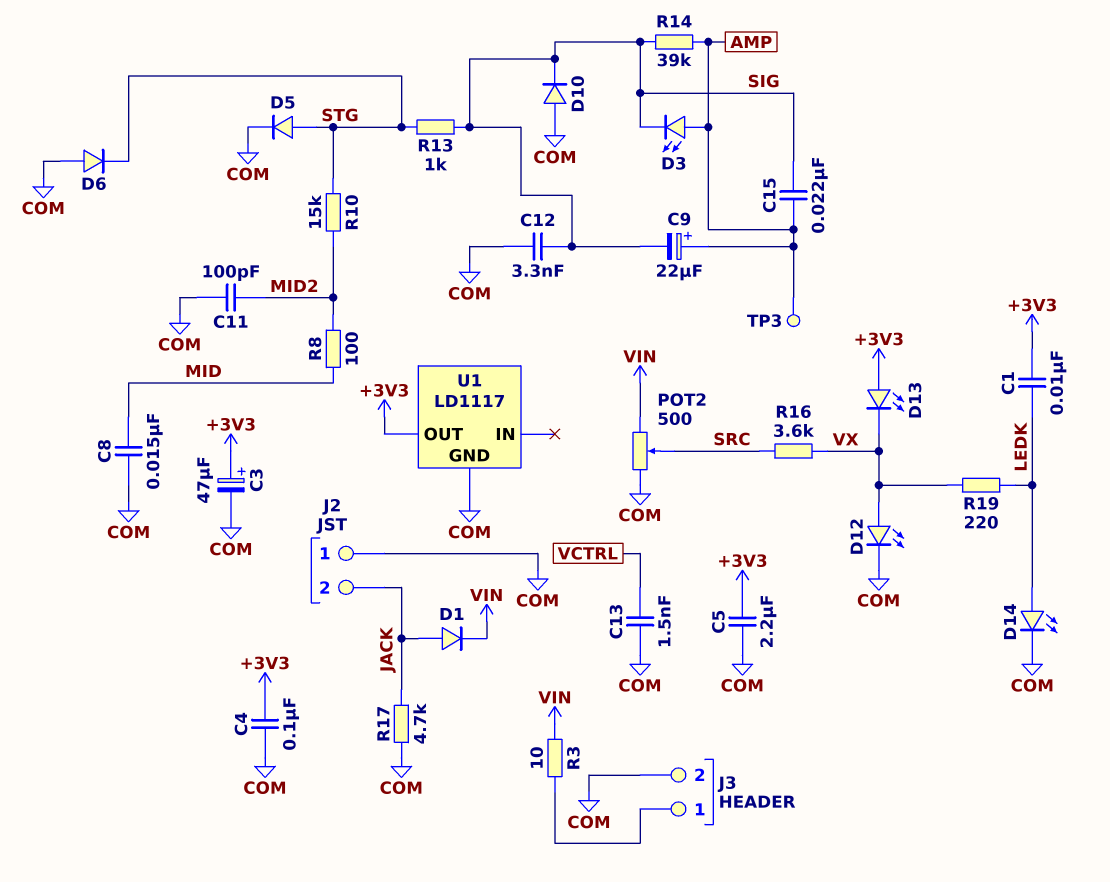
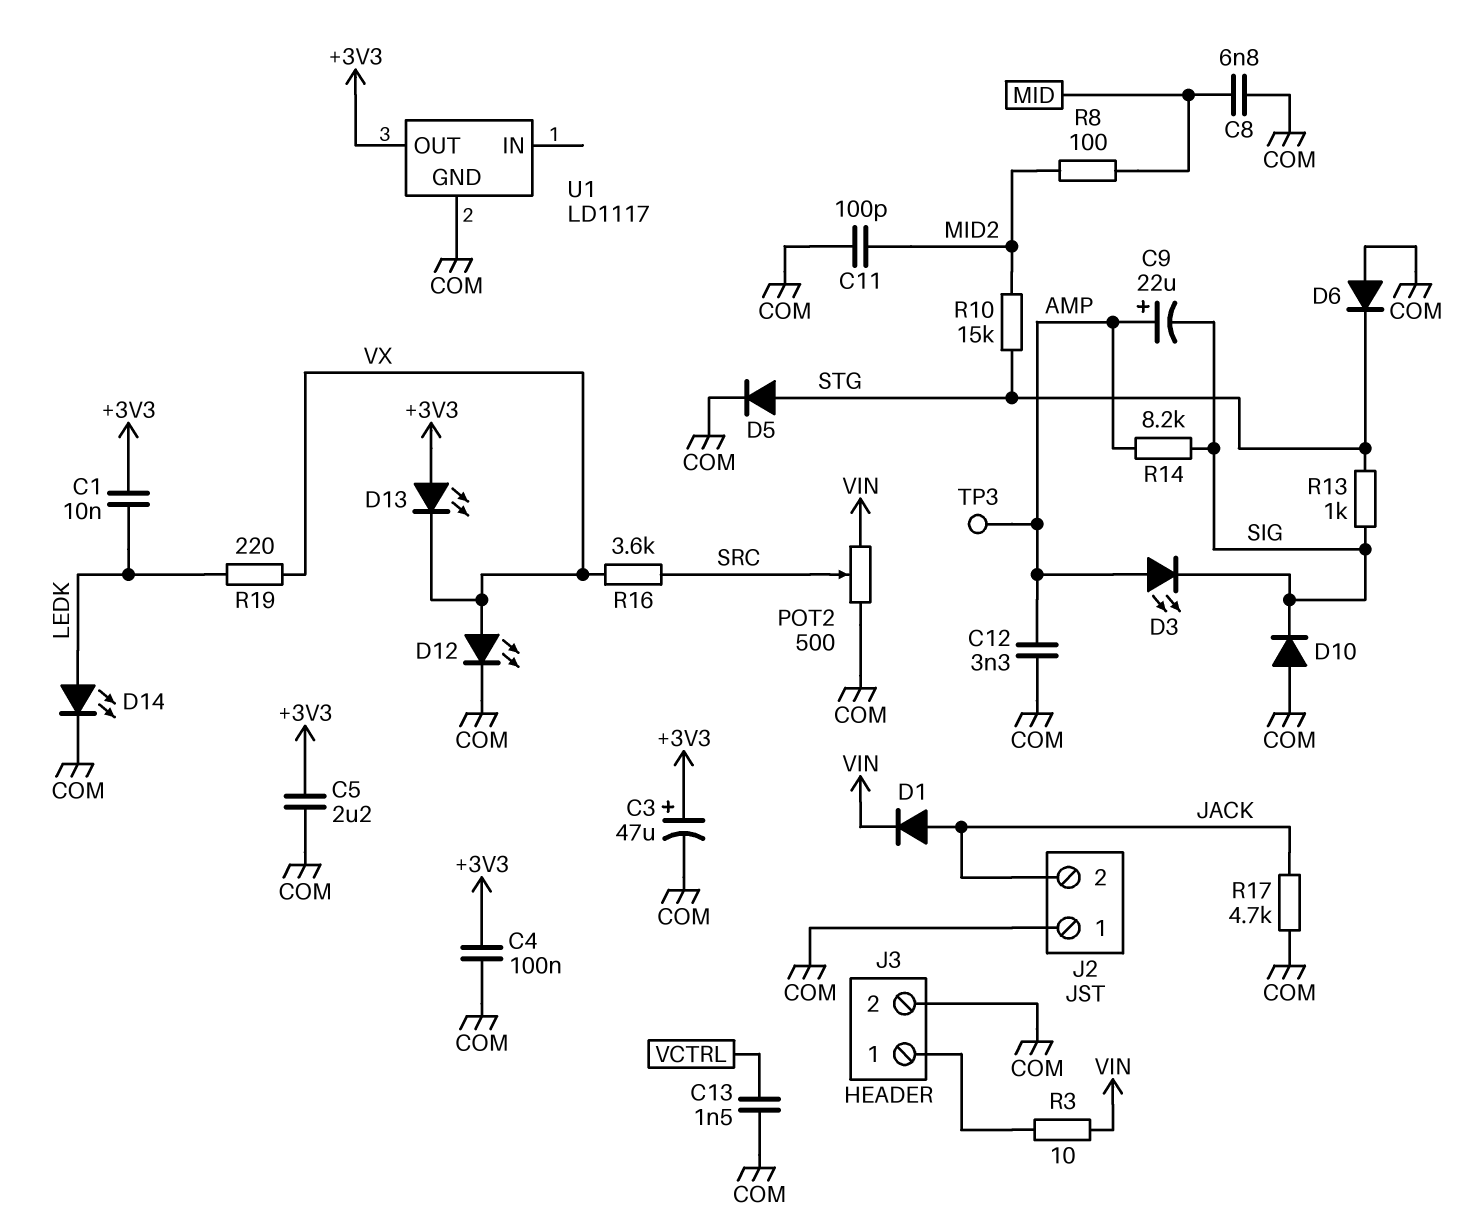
C8: 15nF (COM, MID) -> 6.8nF (COM, MID)
C12: 3.3nF (COM, SIG) -> 3.3nF (AMP, COM)
C15: 22nF (AMP, SIG) -> none
R14: 39k (AMP, SIG) -> 8.2k (AMP, SIG)

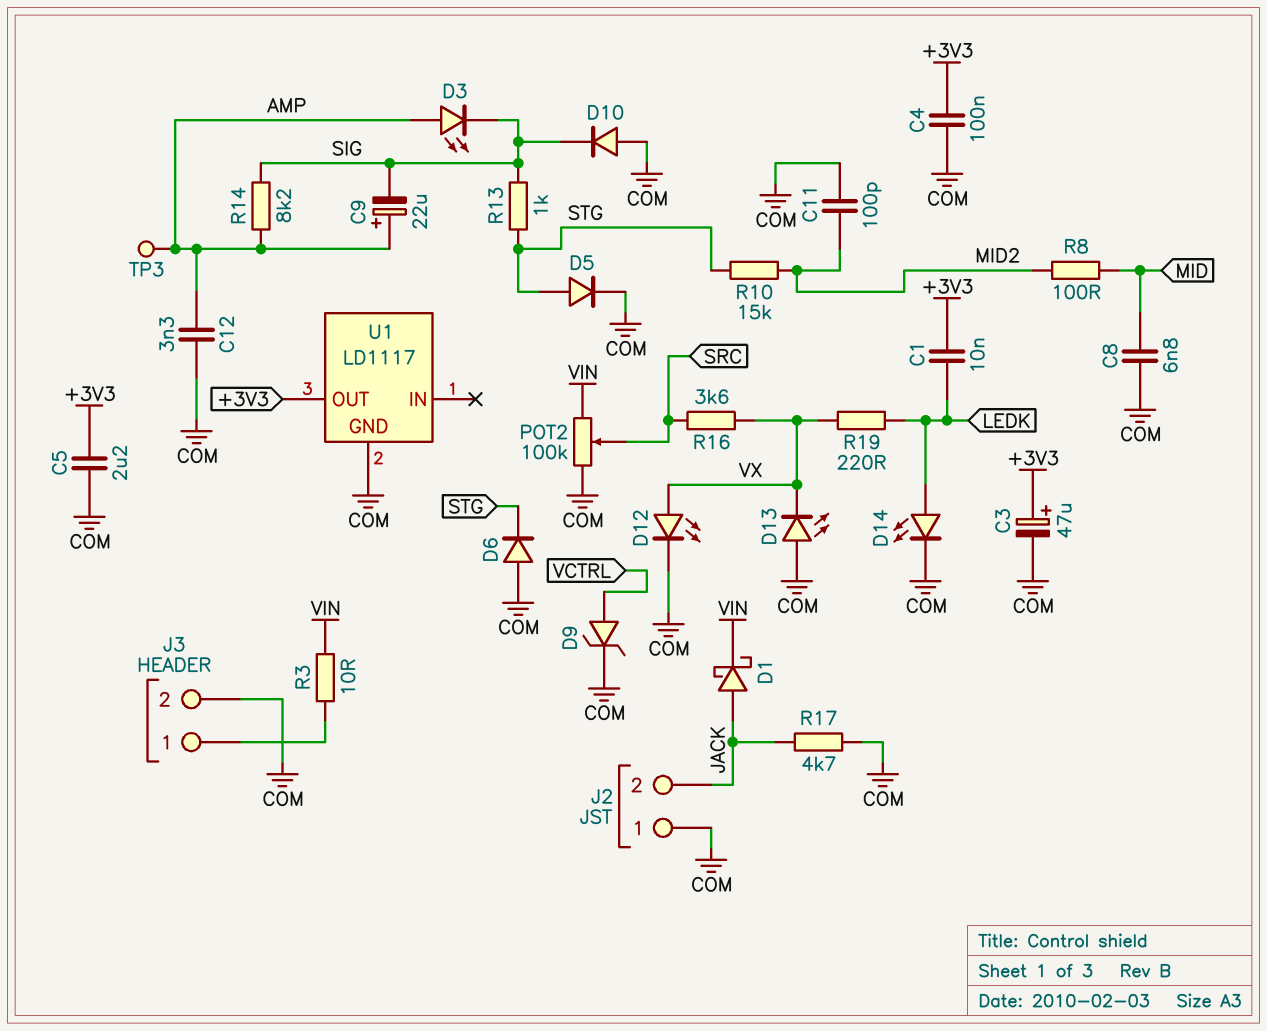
C13: 1.5nF (COM, VCTRL) -> none
D1: diode (A JACK, K VIN) -> schottky (A JACK, K VIN)
D9: none -> zener (A VCTRL, K COM)
D13: LED (A +3V3, K VX) -> LED (A COM, K VX)
POT2: 500 (COM, VIN, wiper SRC) -> 100k (COM, VIN, wiper SRC)

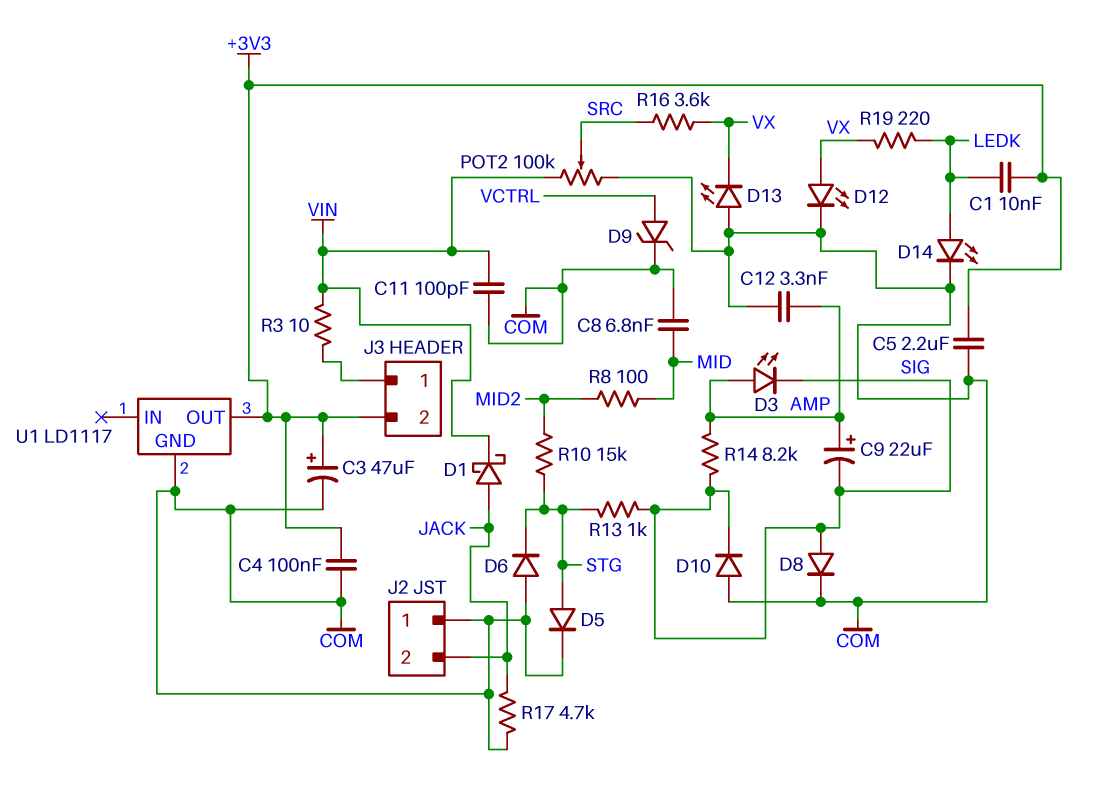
C11: 100pF (COM, MID2) -> 100pF (COM, VIN)
D8: none -> diode (A SIG, K COM)
J3 pin 2: COM -> +3V3
TP3: test point (AMP) -> none

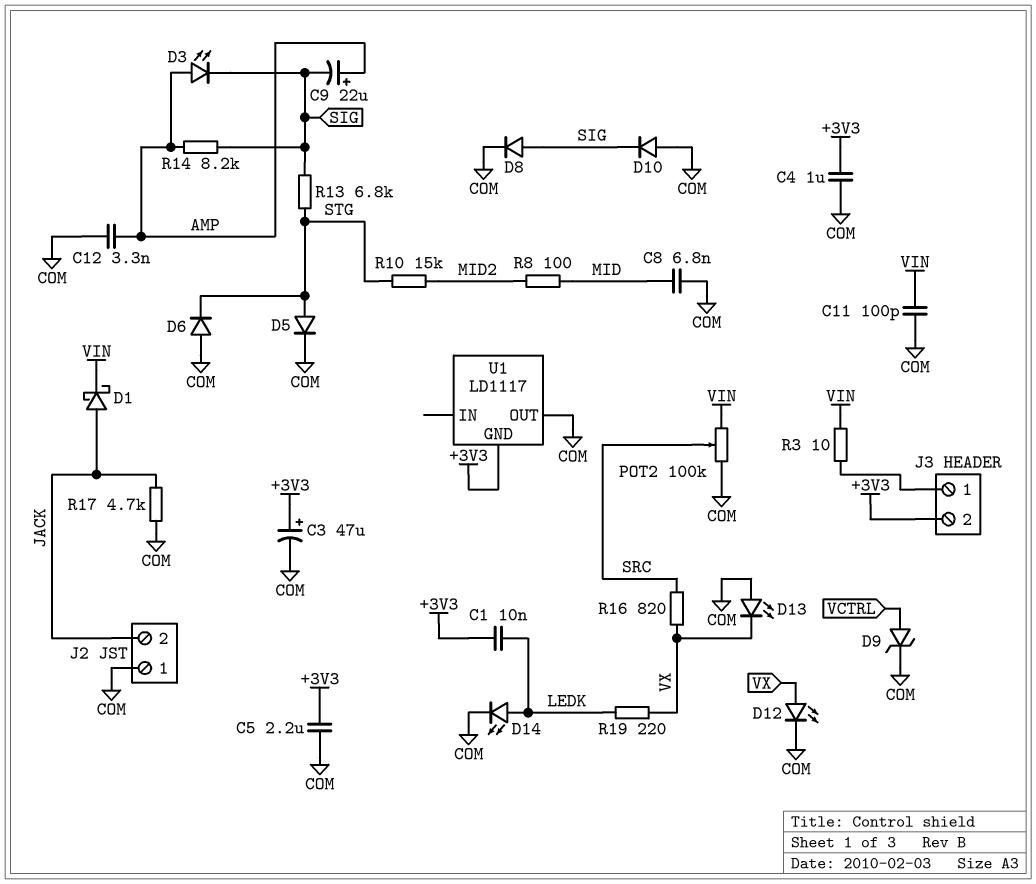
C4: 100nF (+3V3, COM) -> 1uF (+3V3, COM)
R13: 1k (SIG, STG) -> 6.8k (SIG, STG)
R16: 3.6k (SRC, VX) -> 820 (SRC, VX)
U1 pin GND: COM -> +3V3
U1 pin OUT: +3V3 -> COM

